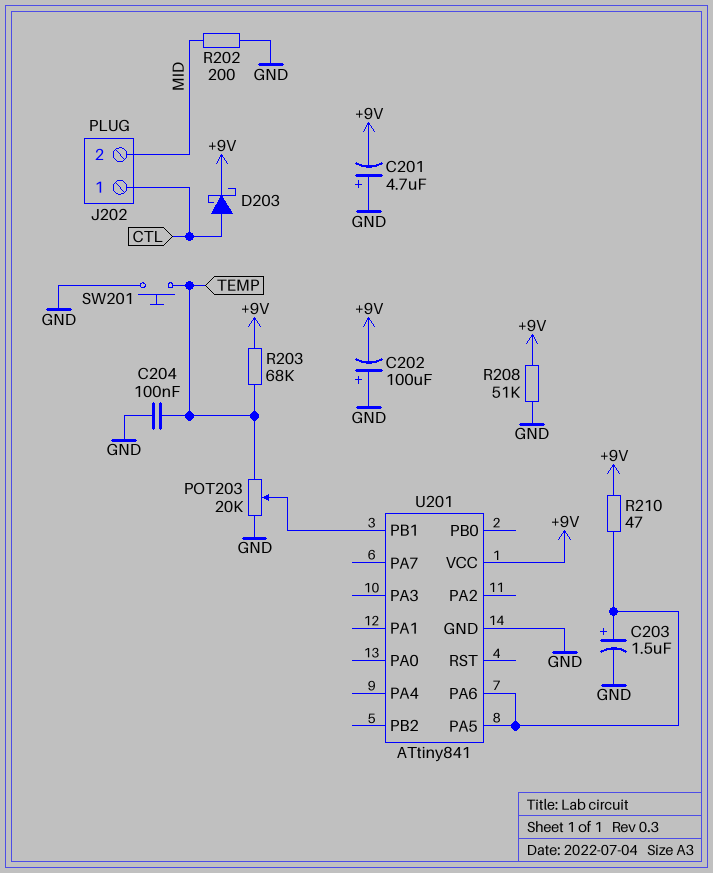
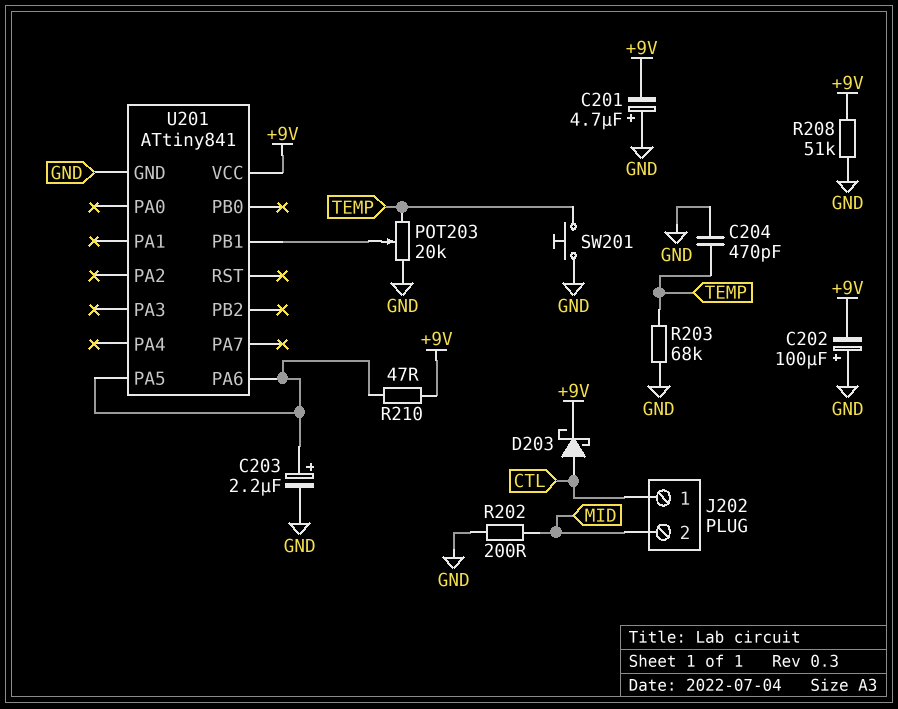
C203: 1.5uF (plus U201/PA5, minus GND) -> 2.2uF (plus U201/PA5, minus GND)
C204: 100nF (GND, TEMP) -> 470pF (GND, TEMP)
R203: 68k (+9V, TEMP) -> 68k (GND, TEMP)

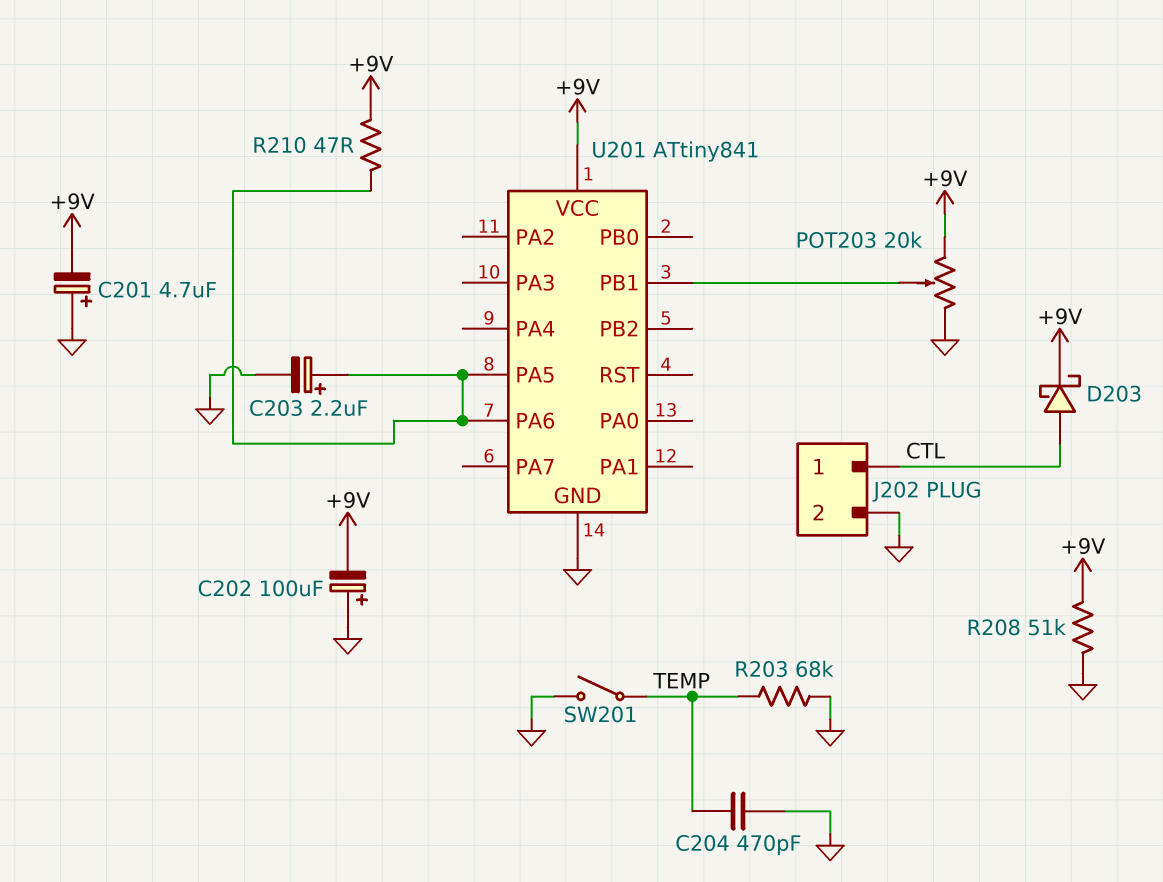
J202 pin 2: MID -> GND
POT203: 20k (GND, TEMP, wiper U201/PB1) -> 20k (+9V, GND, wiper U201/PB1)
R202: 200 (GND, MID) -> none
SW201: button (GND, TEMP) -> switch (GND, TEMP)

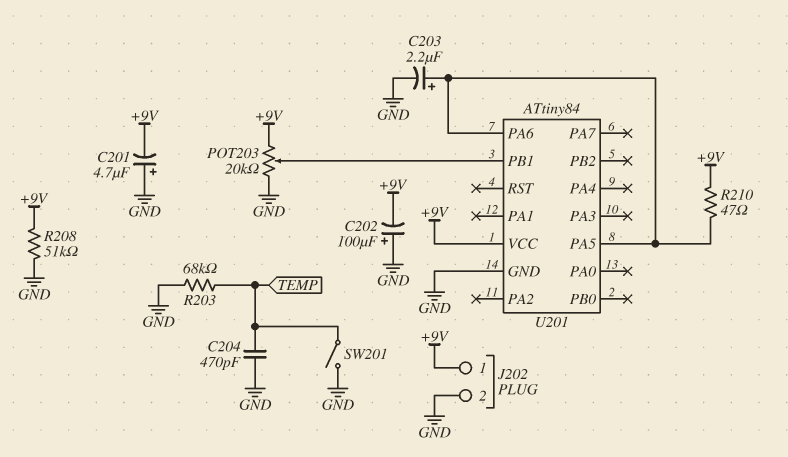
D203: schottky (A CTL, K +9V) -> none
J202 pin 1: CTL -> +9V
U201: ATtiny841 -> ATtiny84

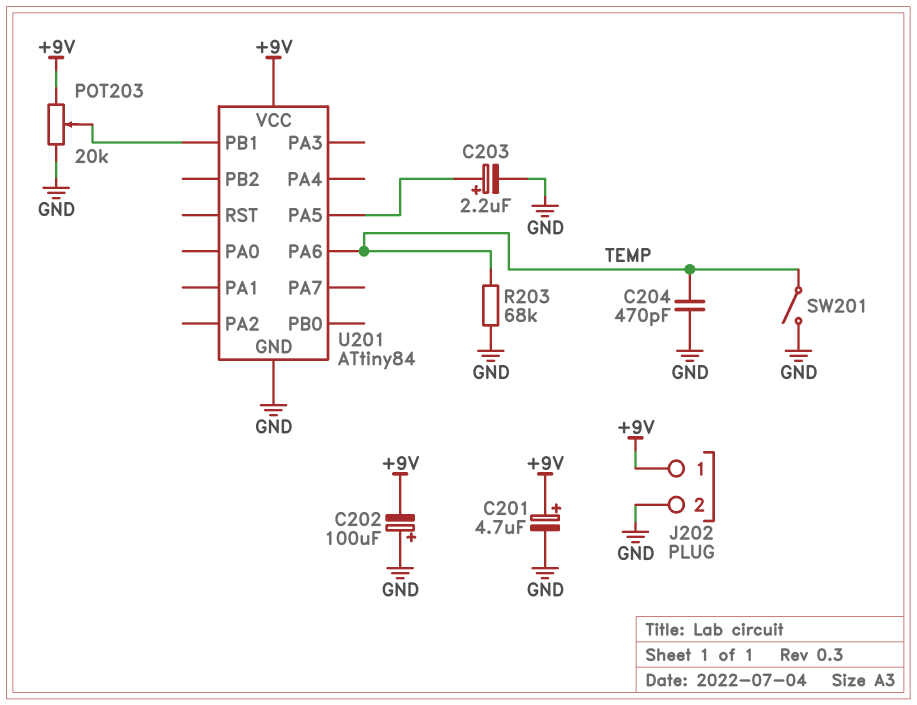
C201: 4.7uF (plus GND, minus +9V) -> 4.7uF (plus +9V, minus GND)
R208: 51k (+9V, GND) -> none
R210: 47 (+9V, U201/PA5) -> none
U201 pin PA6: U201/PA5 -> TEMP

